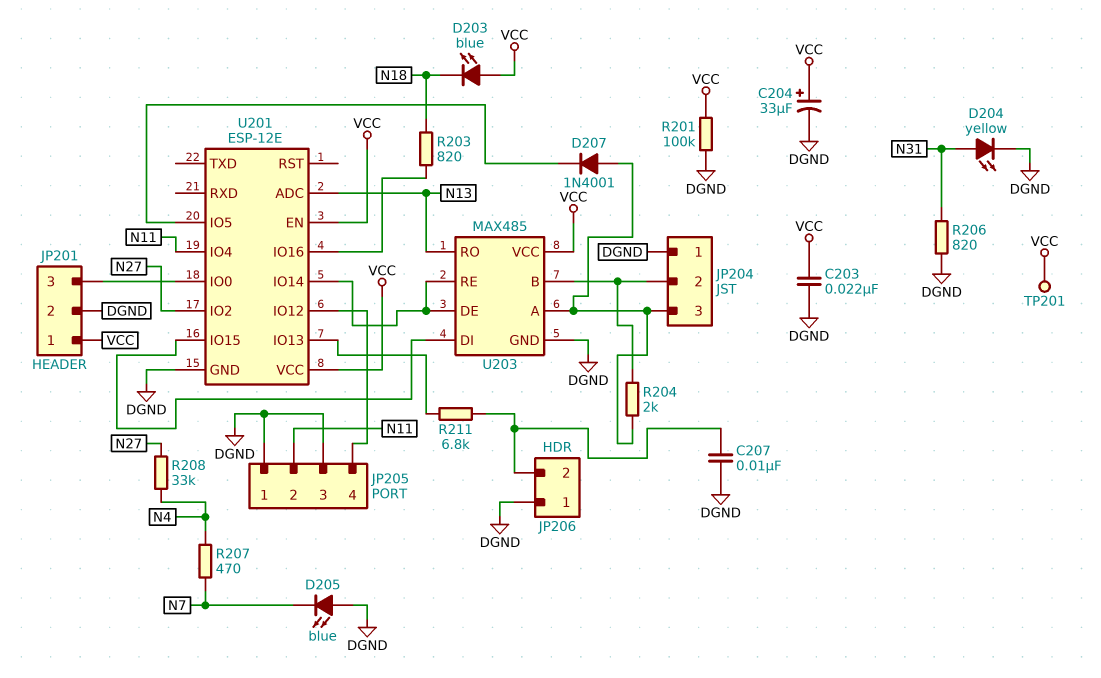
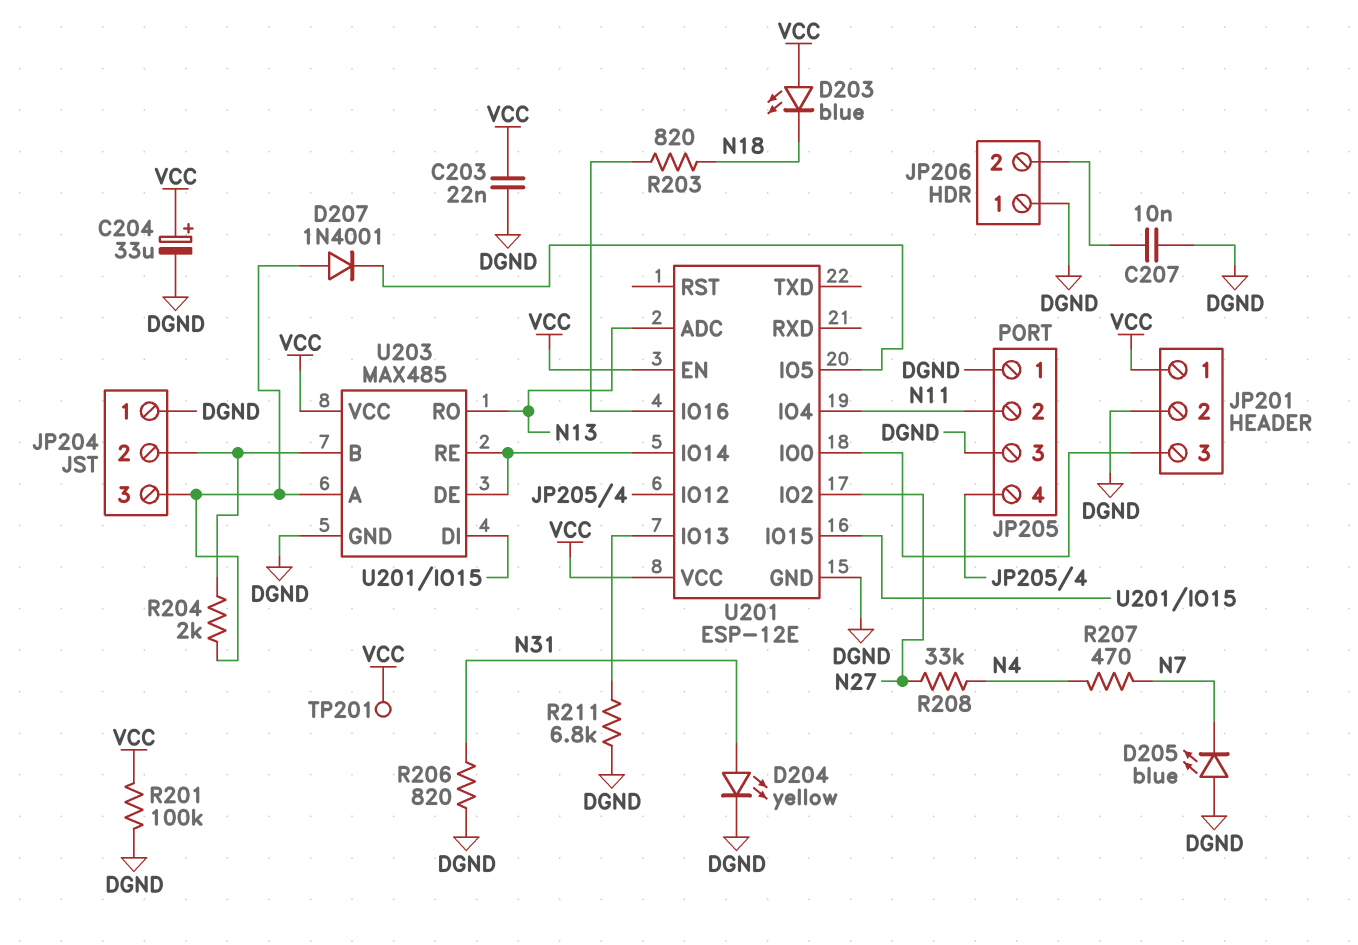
R211: 6.8k (JP206/2, U201/IO13) -> 6.8k (DGND, U201/IO13)

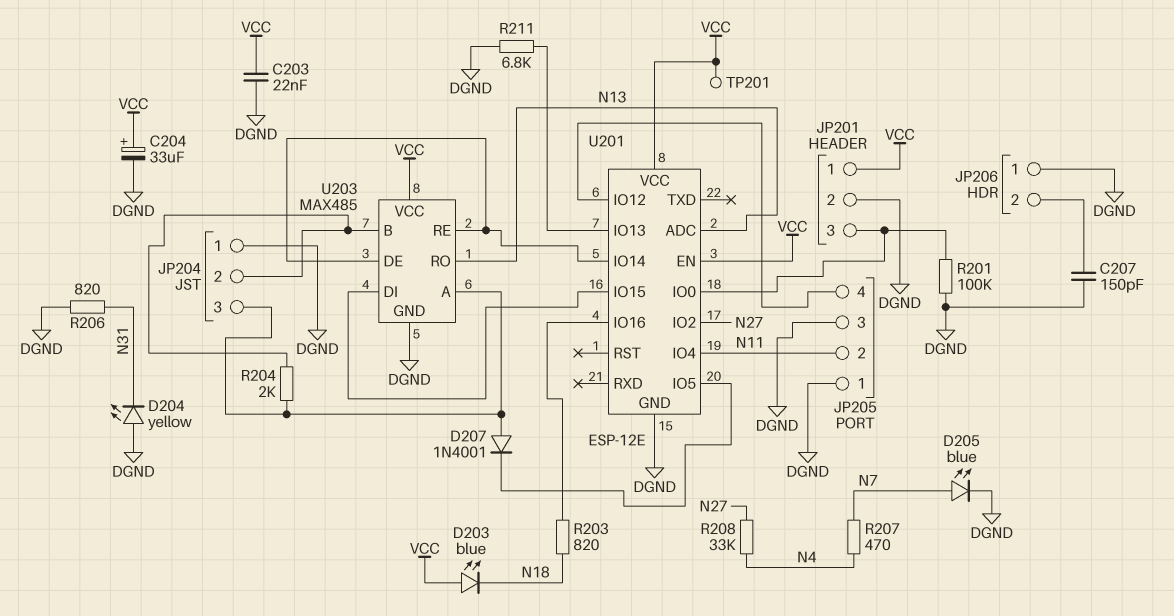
C207: 10nF (DGND, JP206/2) -> 150pF (DGND, JP206/2)
D204: LED yellow (A N31, K DGND) -> LED yellow (A DGND, K N31)
D205: LED blue (A DGND, K N7) -> LED blue (A N7, K DGND)
R201: 100k (DGND, VCC) -> 100k (DGND, JP201/3)

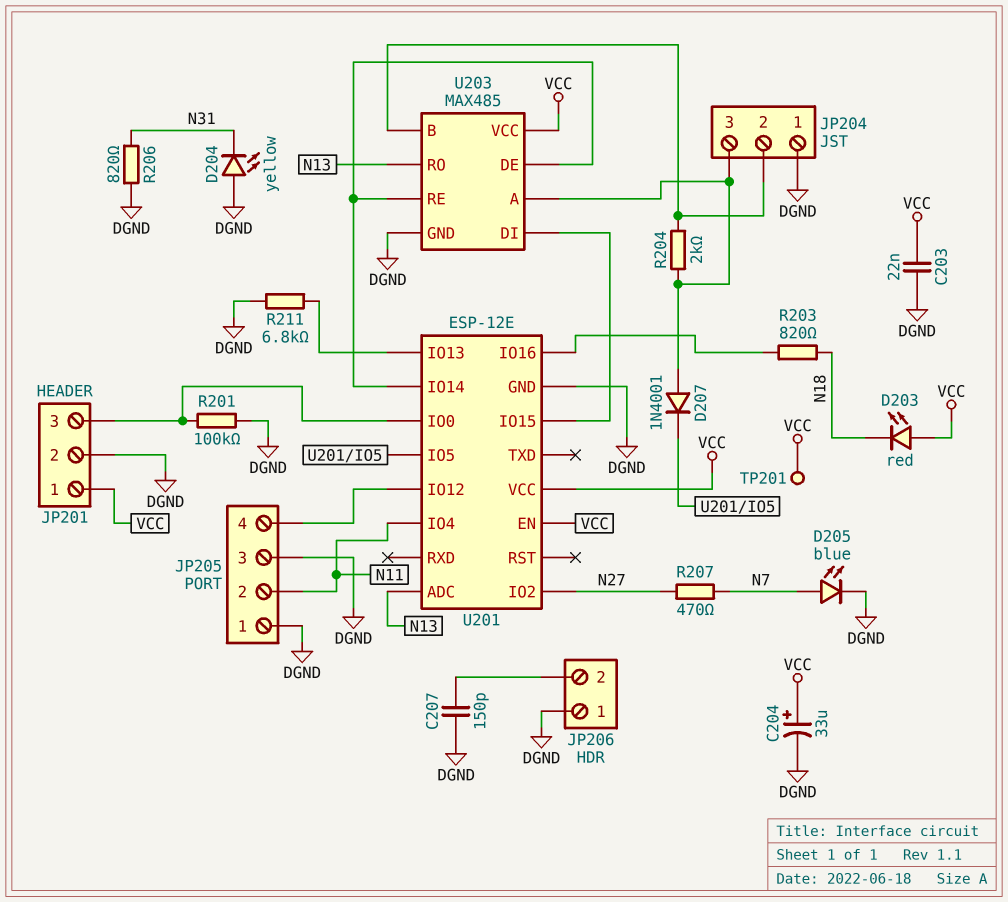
D203: LED blue (A VCC, K N18) -> LED red (A VCC, K N18)
R207: 470 (N4, N7) -> 470 (N7, N27)
R208: 33k (N4, N27) -> none

